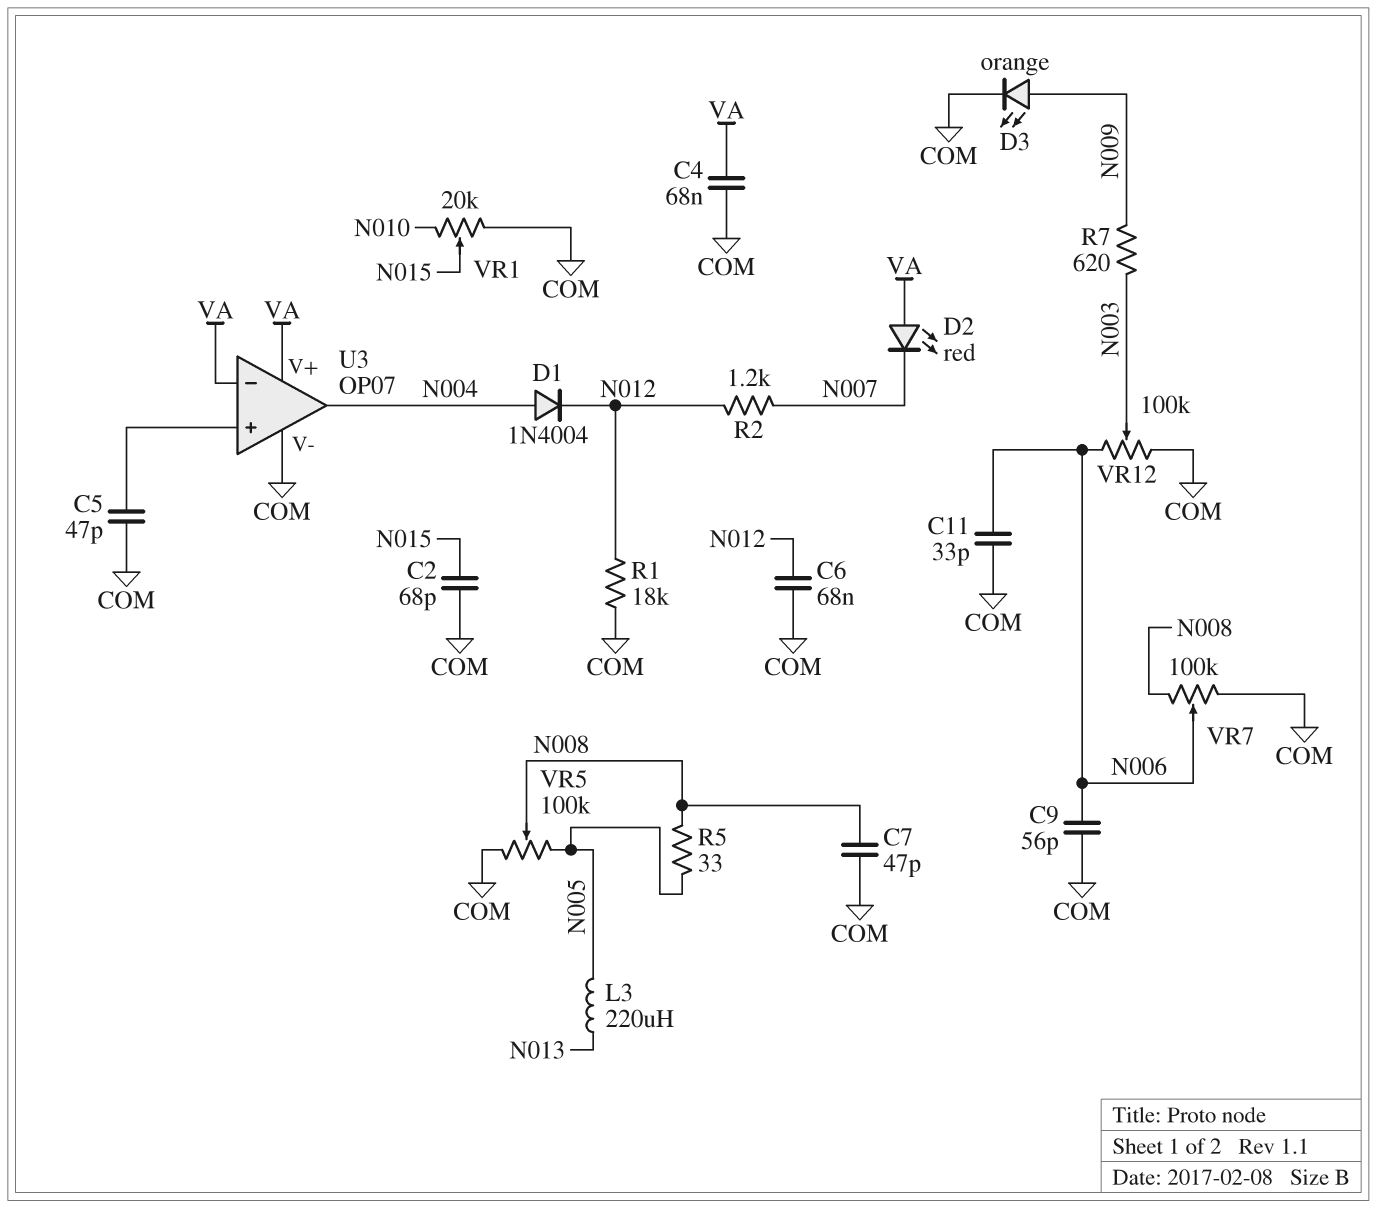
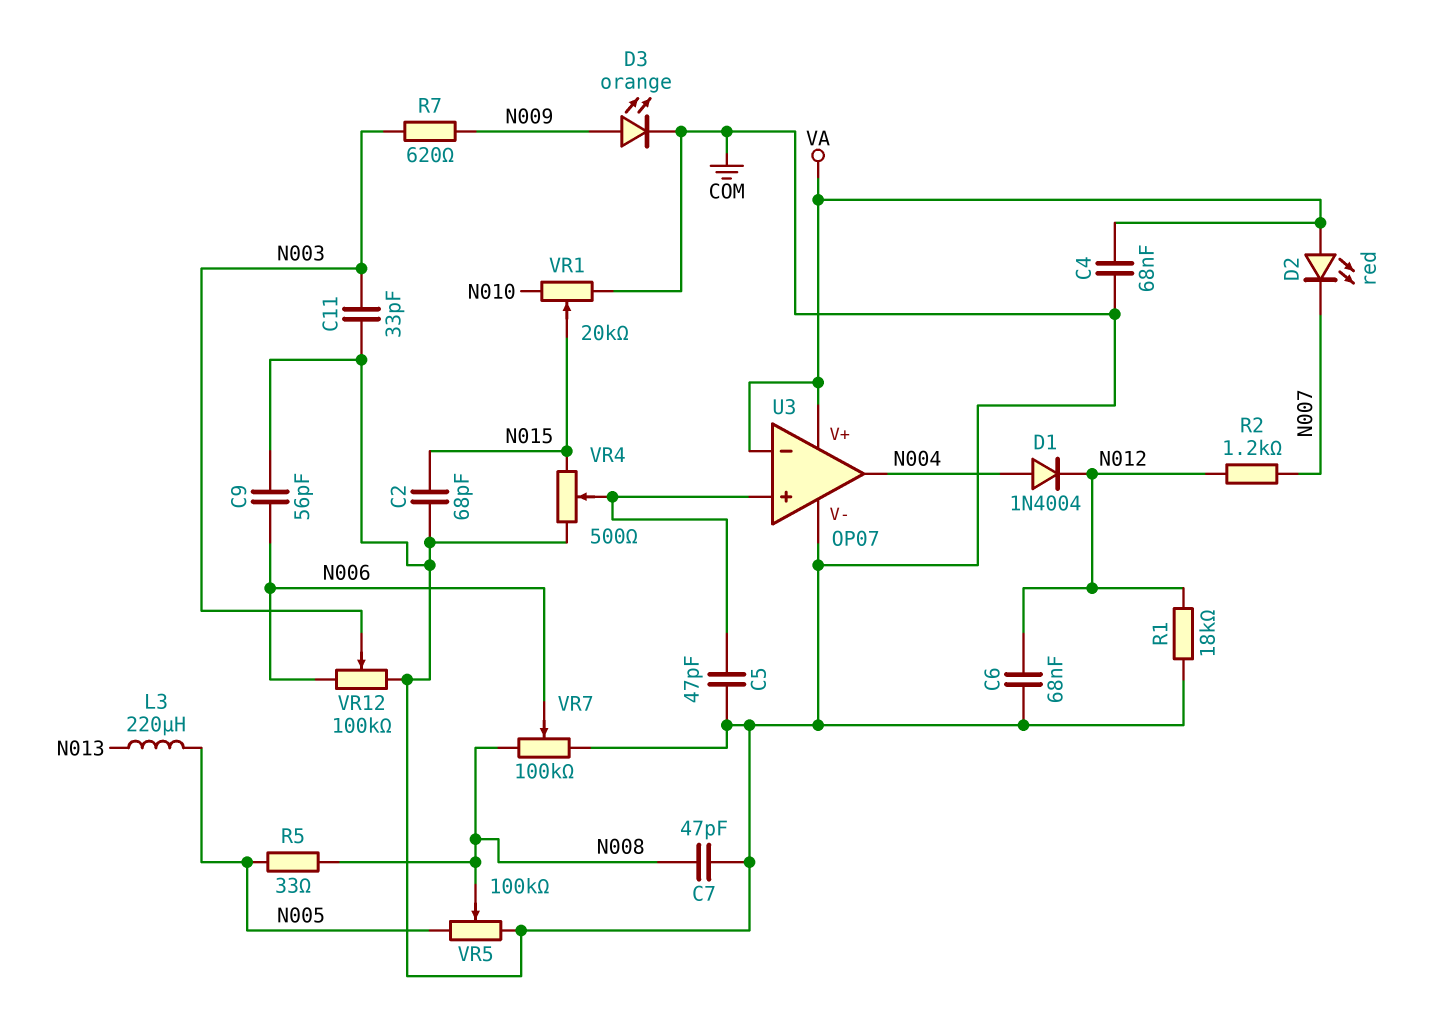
C11: 33pF (COM, N006) -> 33pF (COM, N003)
VR4: none -> 500 (COM, N015, wiper U3/in+)

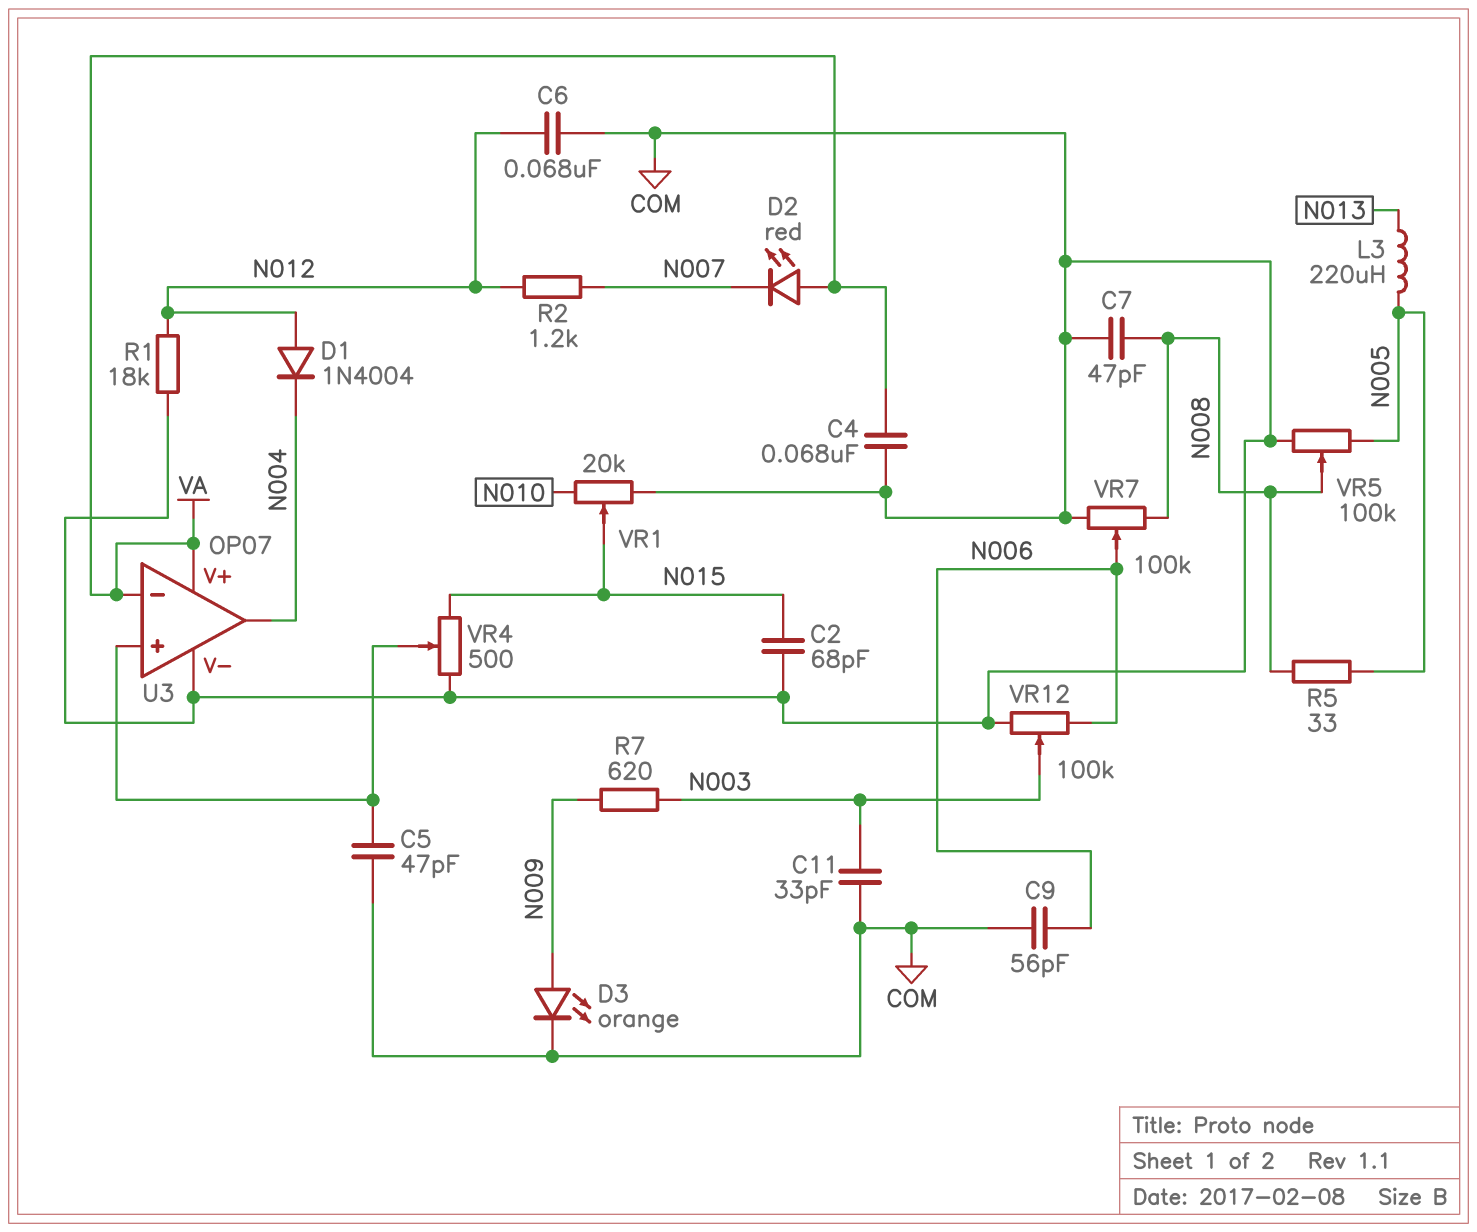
D1: diode 1N4004 (A N004, K N012) -> diode 1N4004 (A N012, K N004)

